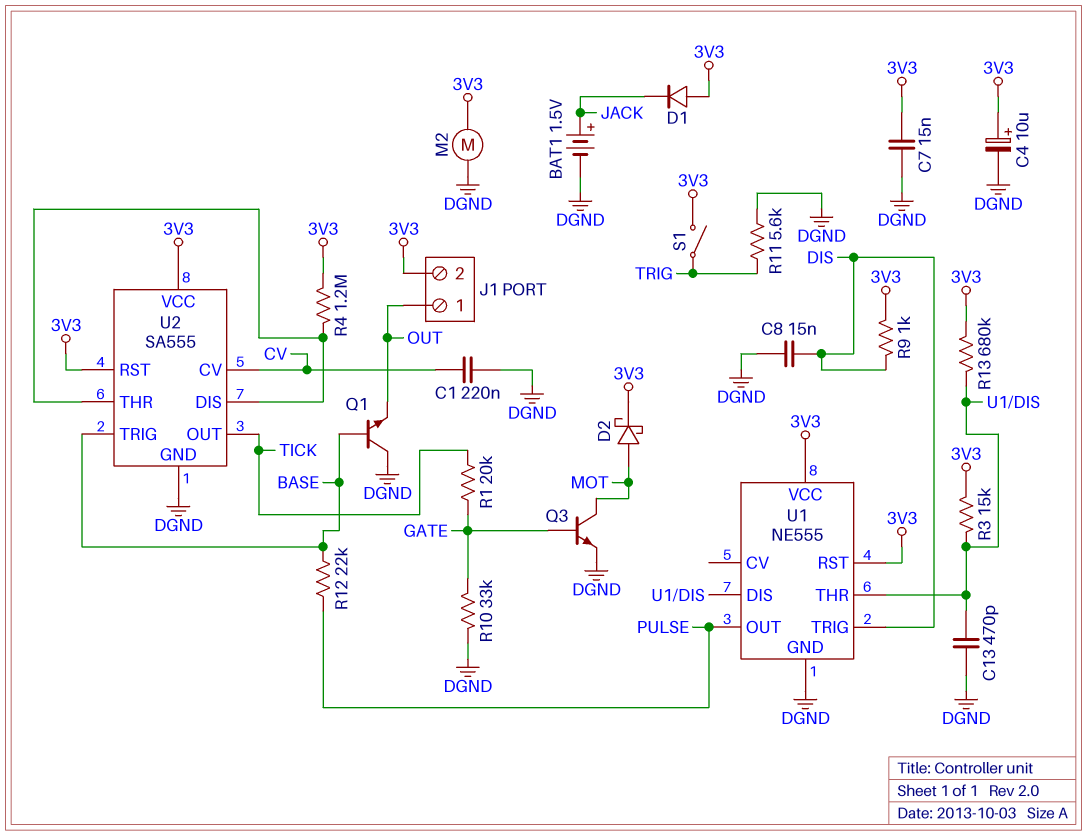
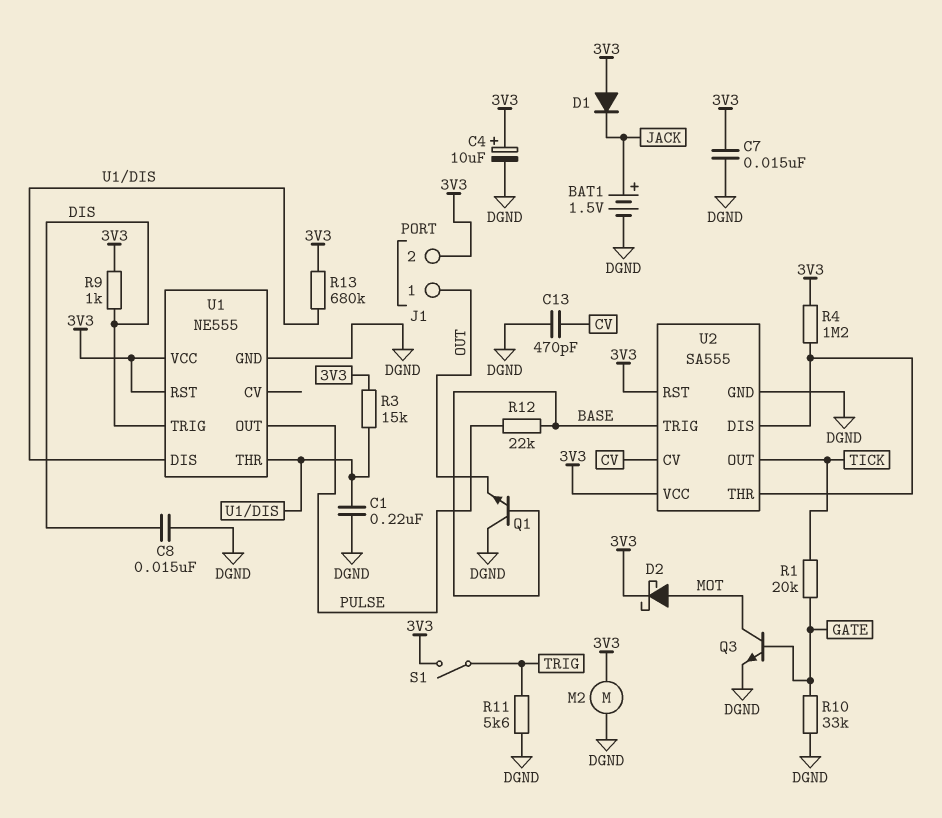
C1: 220nF (CV, DGND) -> 220nF (DGND, U1/DIS)
C13: 470pF (DGND, U1/DIS) -> 470pF (CV, DGND)

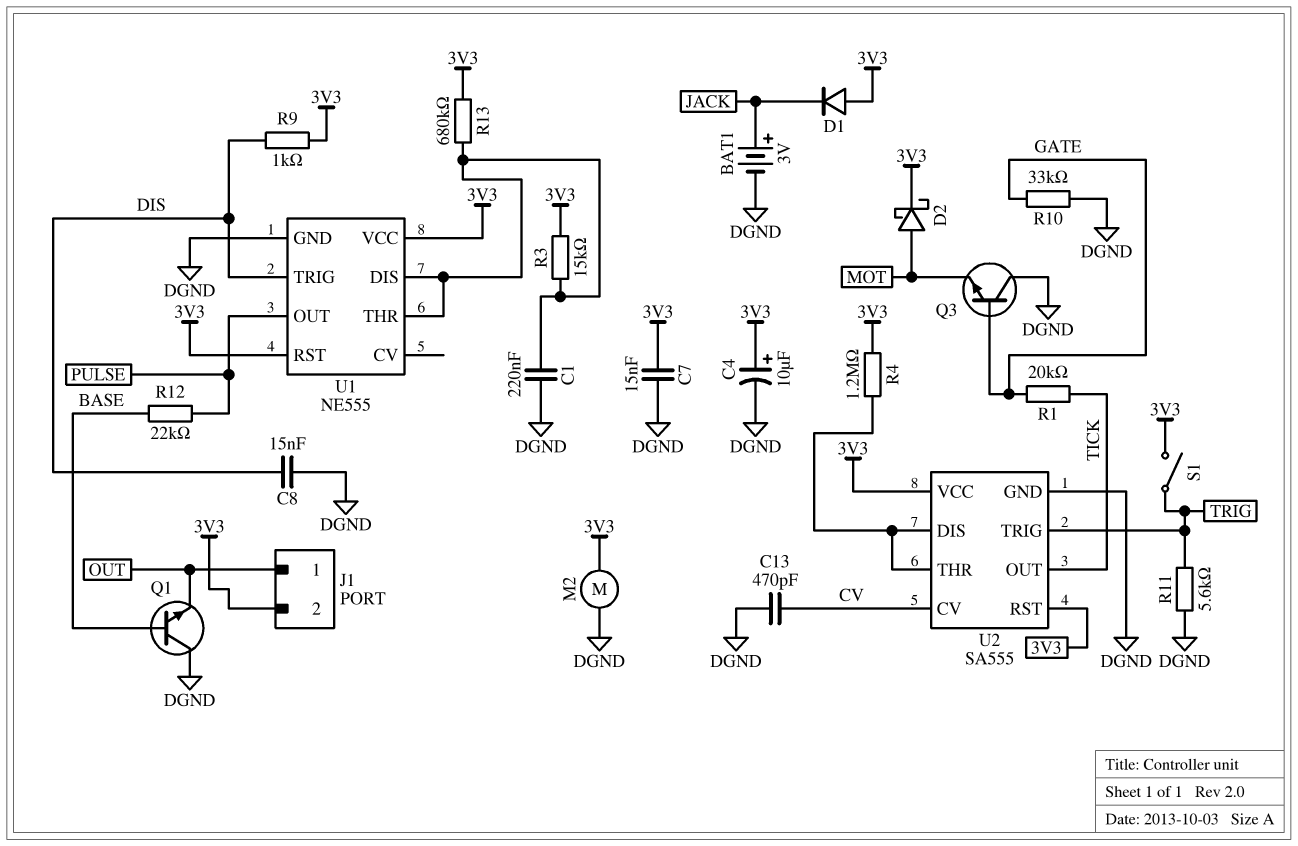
BAT1: 1.5V (plus JACK, minus DGND) -> 3V (plus JACK, minus DGND)
Q3: NPN (B GATE, C MOT, E DGND) -> NPN (B GATE, C DGND, E MOT)
U2 pin TRIG: BASE -> TRIG

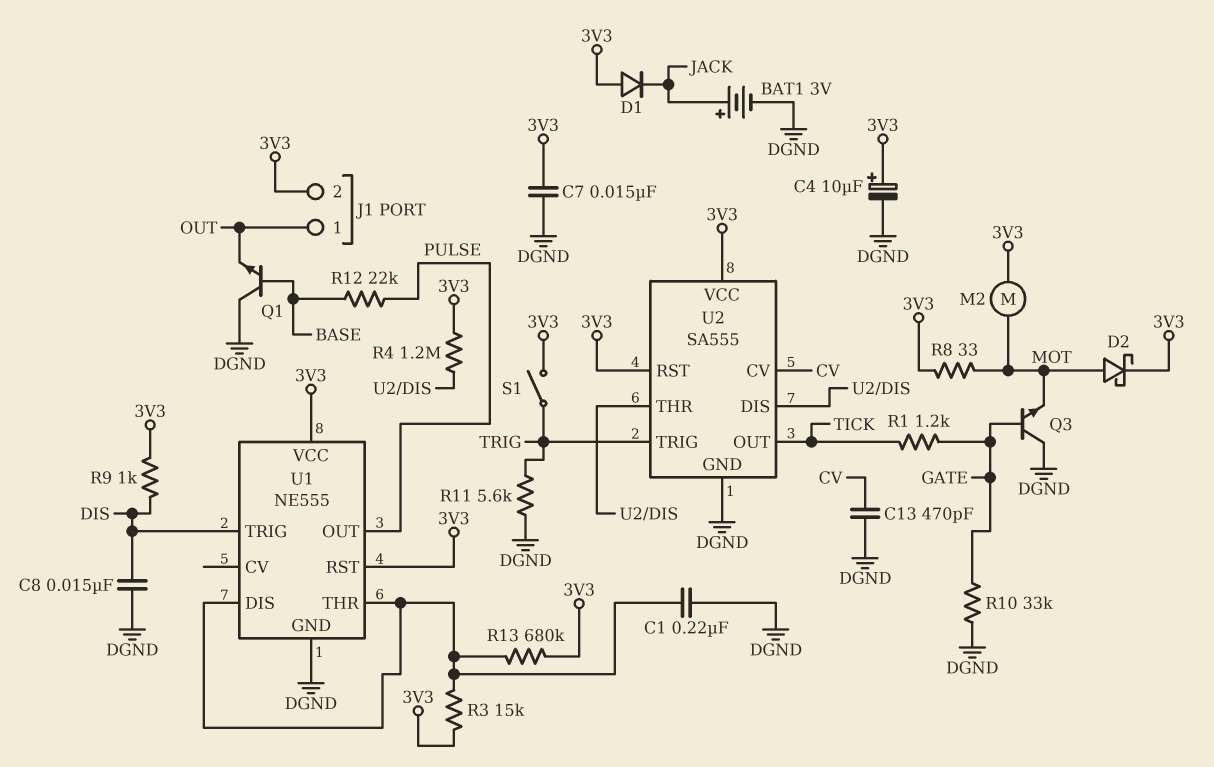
M2: motor (3V3, DGND) -> motor (3V3, MOT)
R1: 20k (GATE, TICK) -> 1.2k (GATE, TICK)
R8: none -> 33 (3V3, MOT)

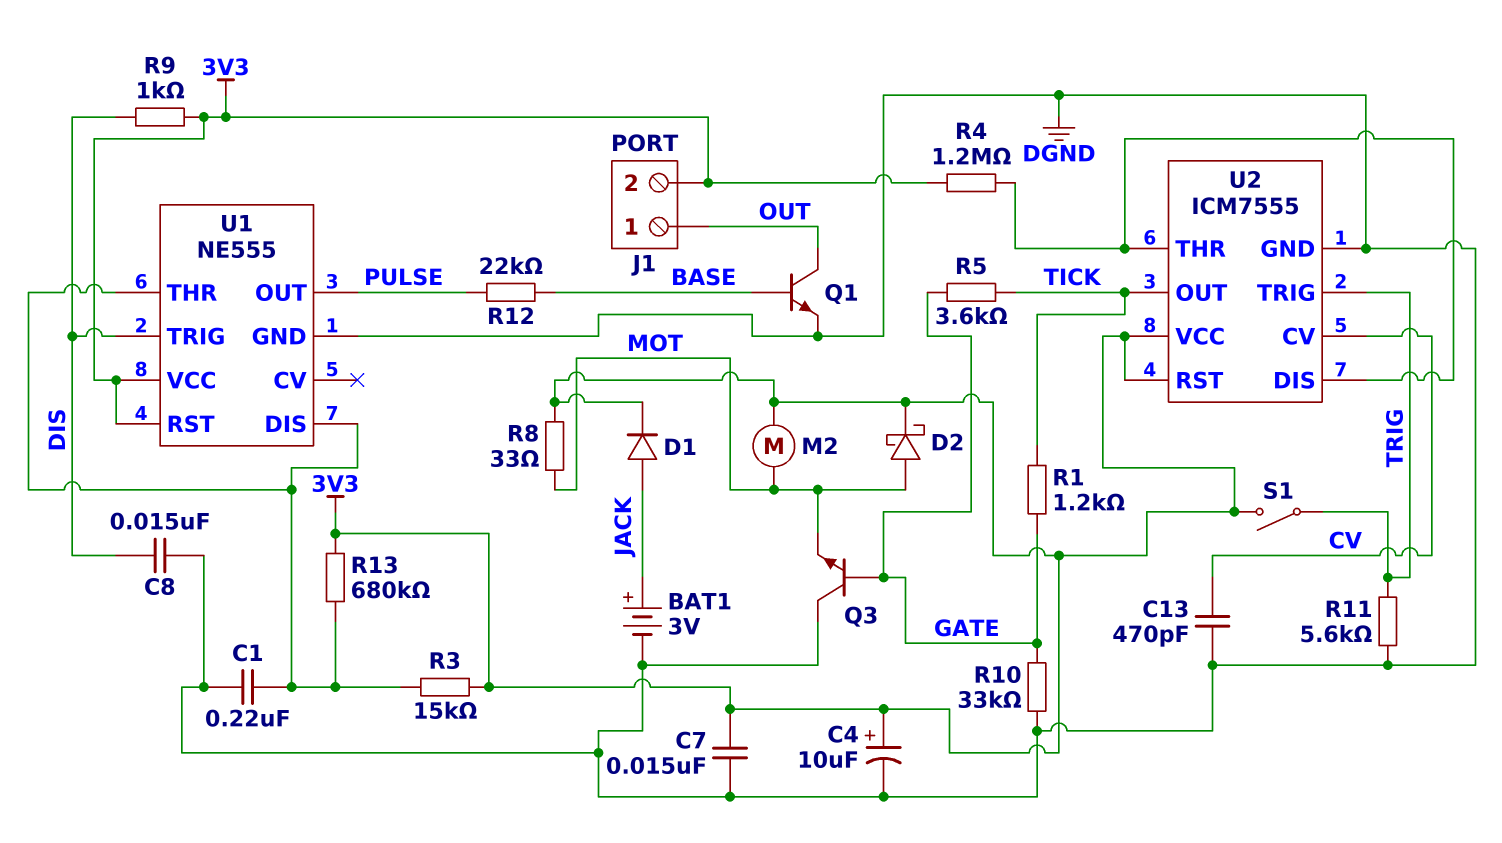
D1: diode (A 3V3, K JACK) -> diode (A JACK, K 3V3)
Q1: NPN (B BASE, C DGND, E OUT) -> NPN (B BASE, C OUT, E DGND)
R5: none -> 3.6k (GATE, TICK)
U2: SA555 -> ICM7555

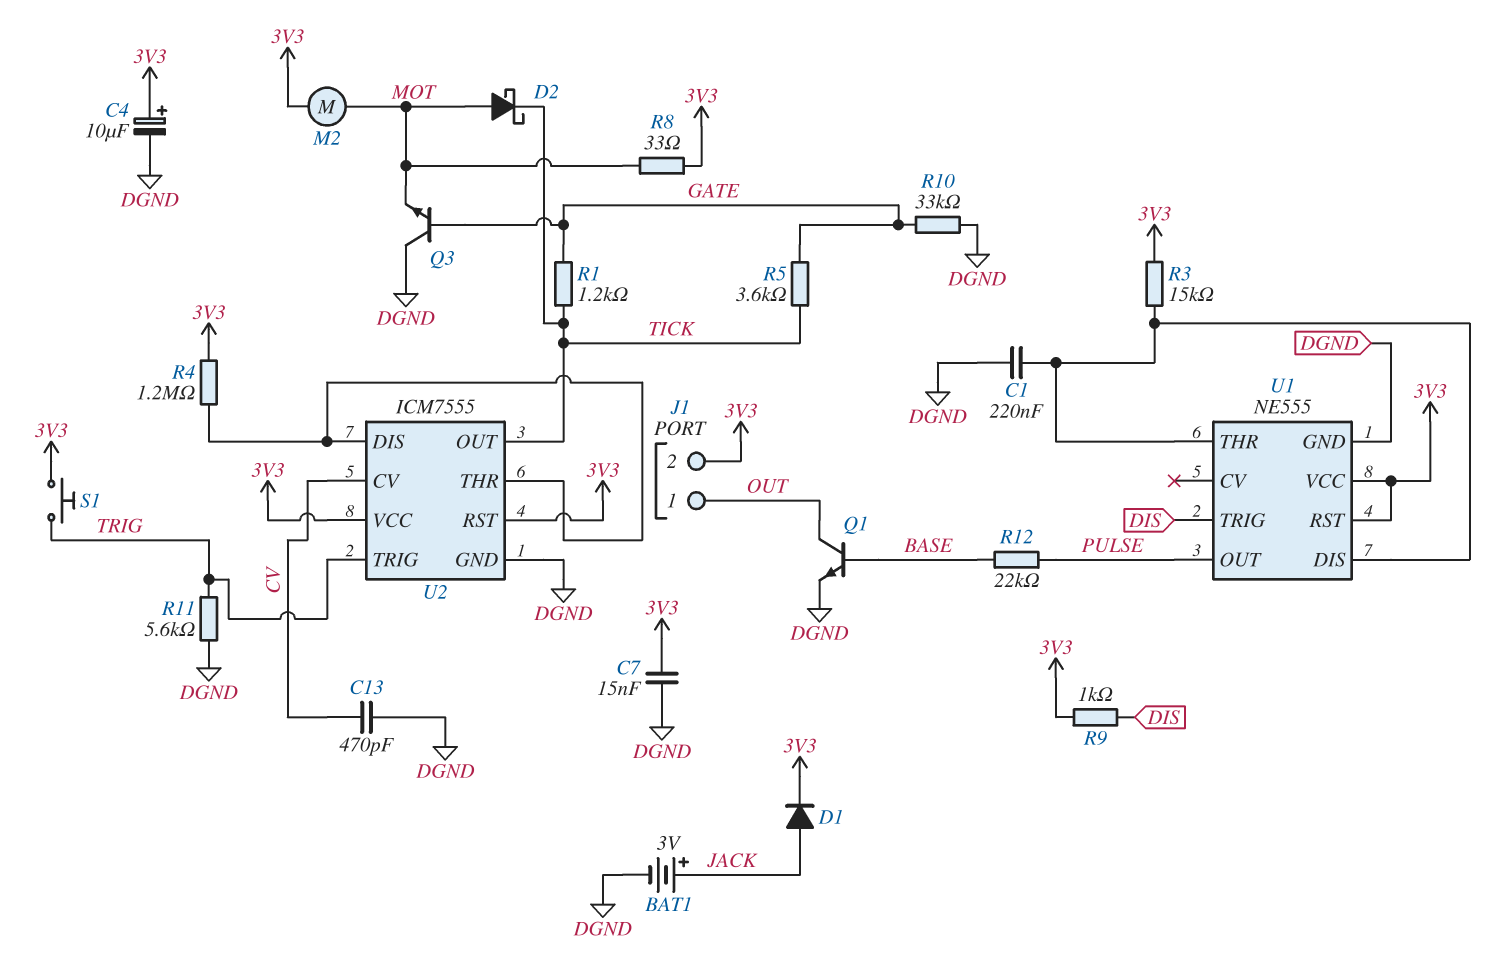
C8: 15nF (DGND, DIS) -> none
D2: schottky (A MOT, K 3V3) -> schottky (A MOT, K TICK)
R13: 680k (3V3, U1/DIS) -> none
S1: switch (3V3, TRIG) -> button (3V3, TRIG)

